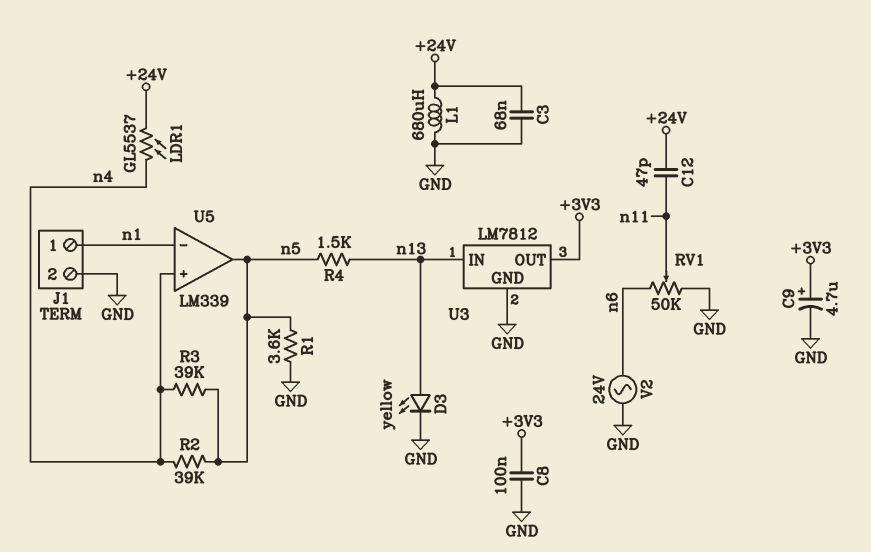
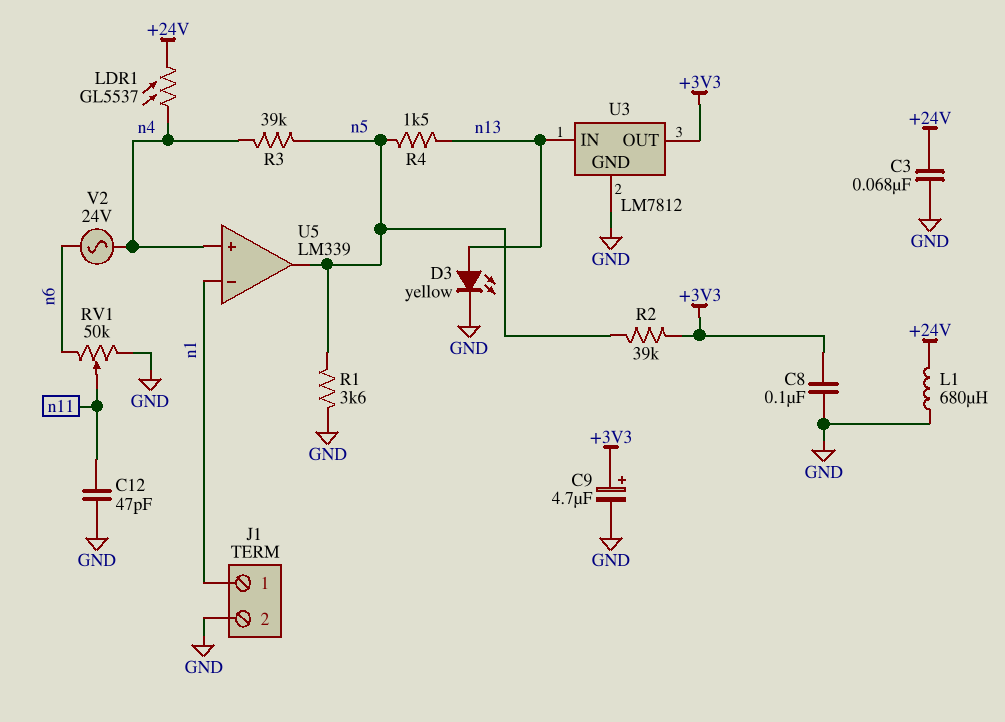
C12: 47pF (+24V, n11) -> 47pF (GND, n11)
R2: 39k (n4, n5) -> 39k (+3V3, n5)
V2: AC 24V (GND, n6) -> AC 24V (n4, n6)

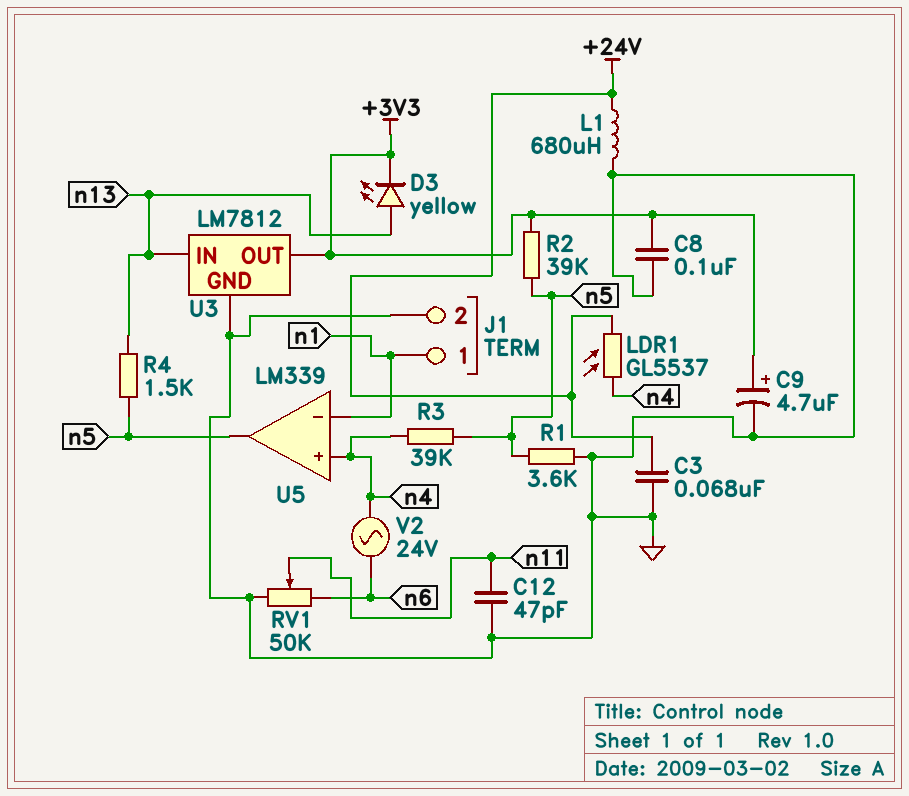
D3: LED yellow (A n13, K GND) -> LED yellow (A n13, K +3V3)

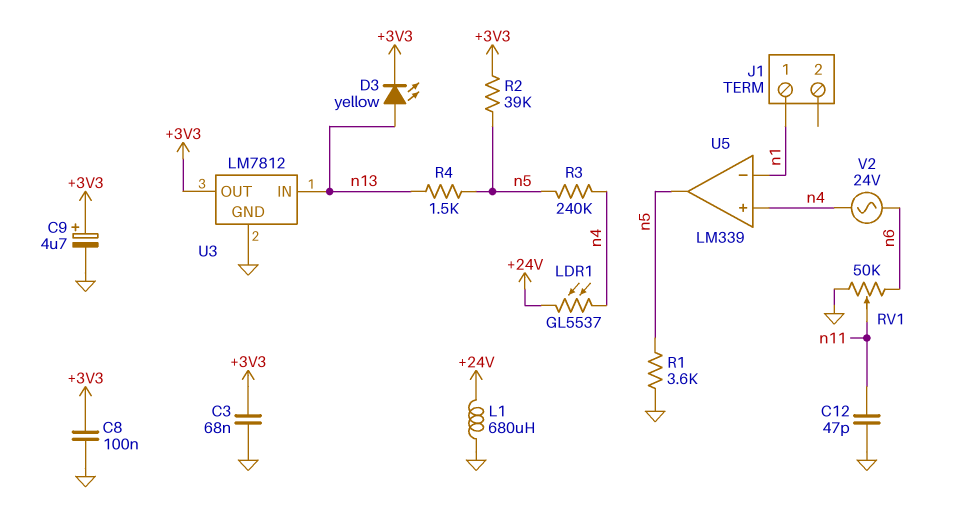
C3: 68nF (+24V, GND) -> 68nF (+3V3, GND)
J1 pin 2: GND -> none
R3: 39k (n4, n5) -> 240k (n4, n5)

